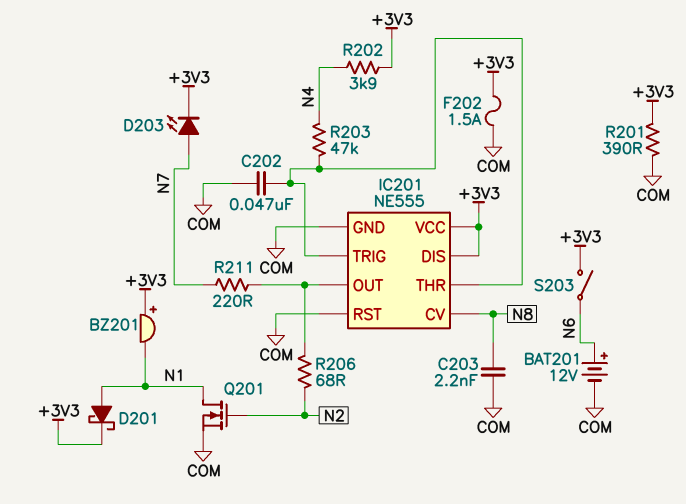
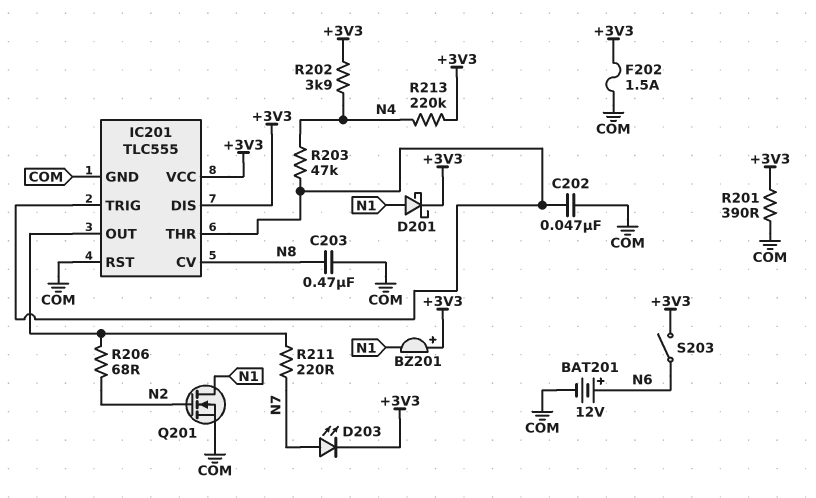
C203: 2.2nF (COM, N8) -> 470nF (COM, N8)
IC201: NE555 -> TLC555
R213: none -> 220k (+3V3, N4)

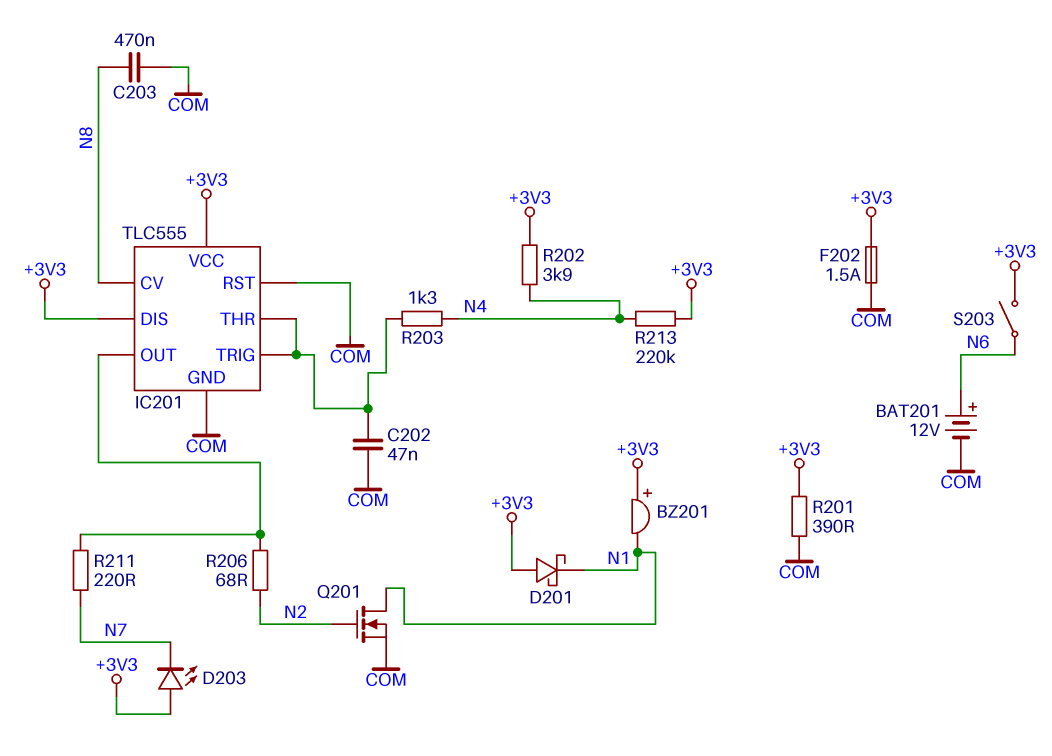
D201: schottky (A N1, K +3V3) -> schottky (A +3V3, K N1)
D203: LED (A N7, K +3V3) -> LED (A +3V3, K N7)
R203: 47k (IC201/THR, N4) -> 1.3k (IC201/THR, N4)

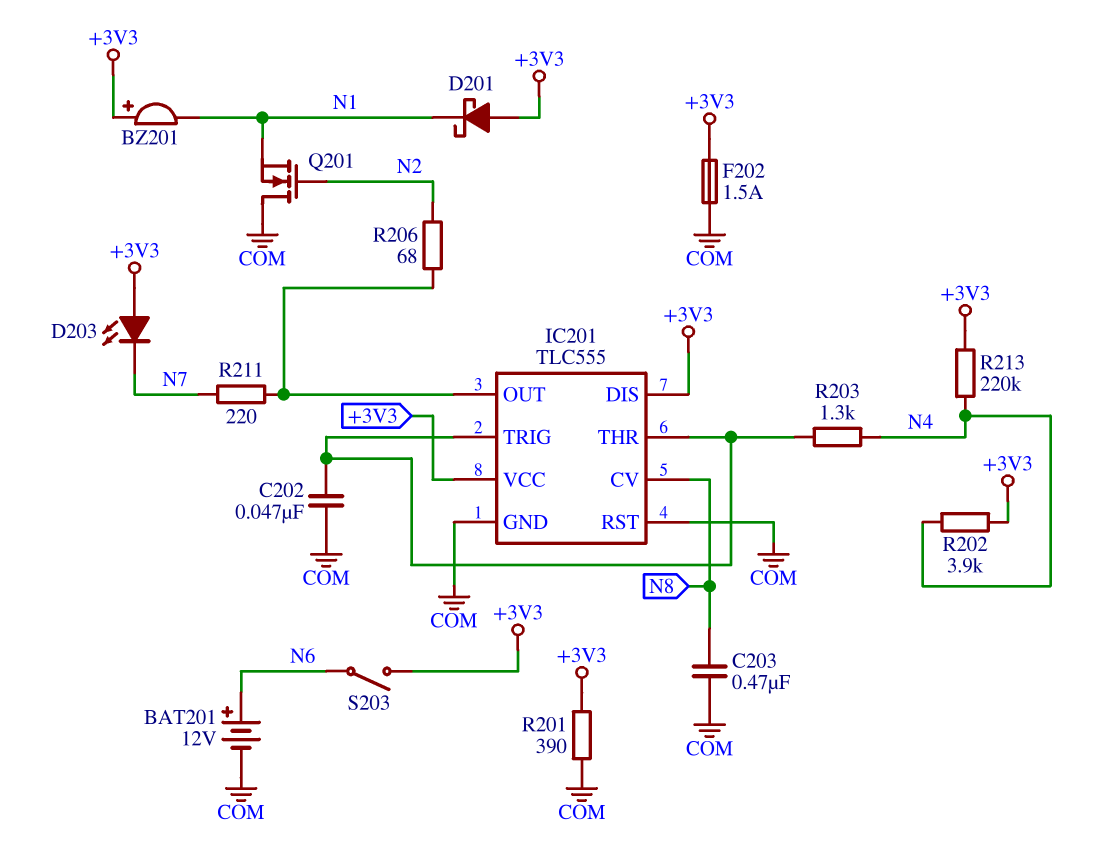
Q201: NMOS (G N2, D N1, S COM) -> NMOS (G N2, D COM, S N1)

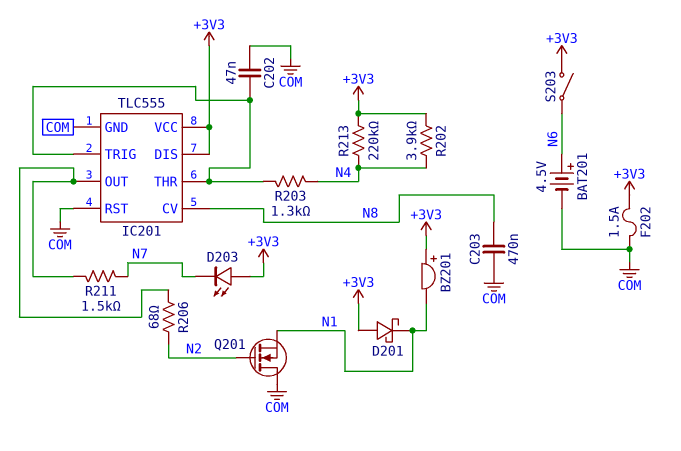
BAT201: 12V (plus N6, minus COM) -> 4.5V (plus N6, minus COM)
R201: 390 (+3V3, COM) -> none
R211: 220 (IC201/OUT, N7) -> 1.5k (IC201/OUT, N7)

